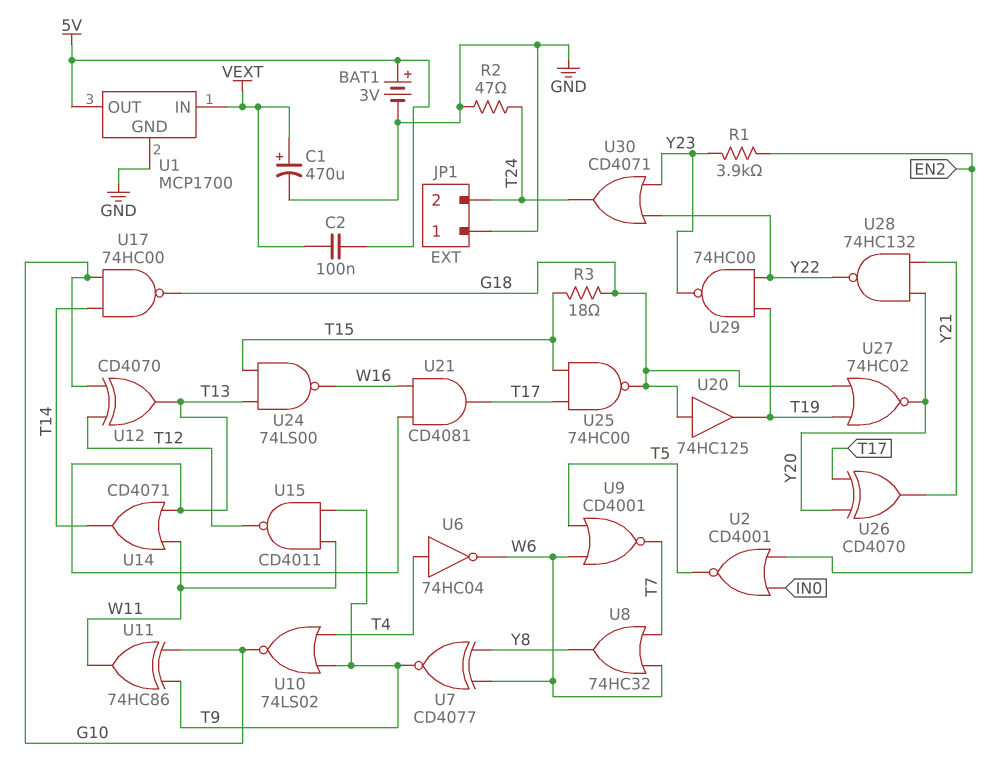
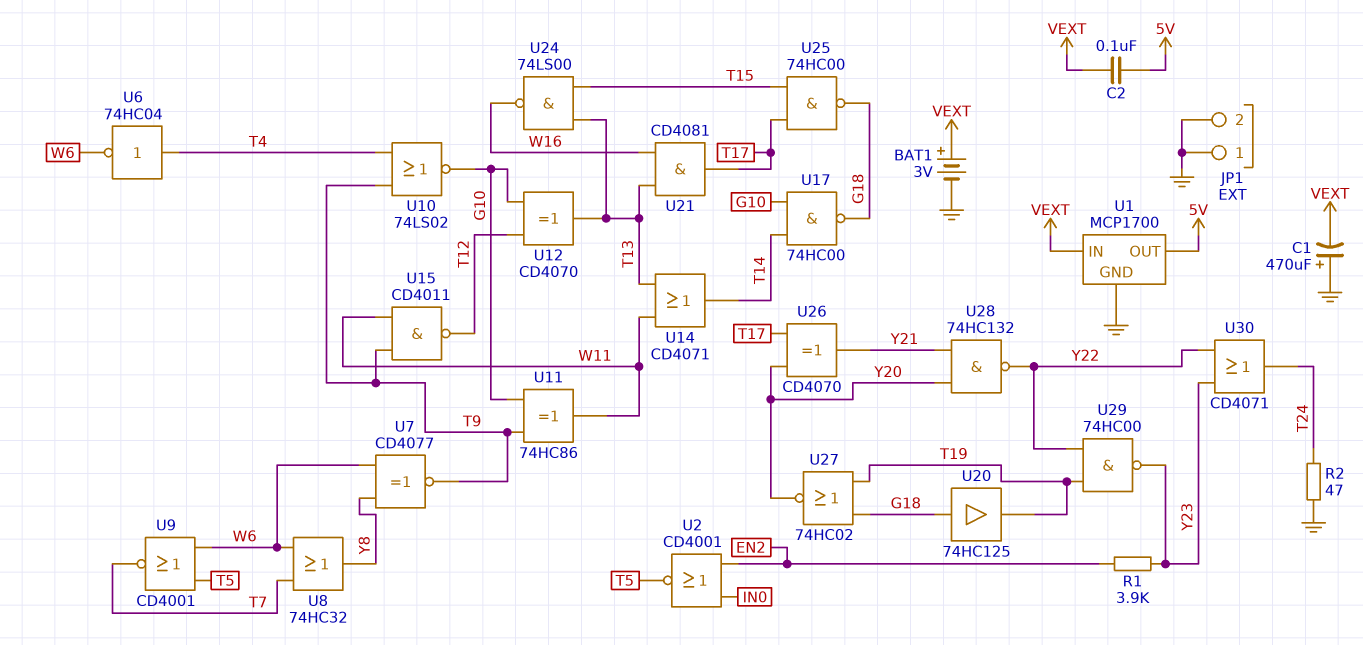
BAT1: 3V (plus 5V, minus GND) -> 3V (plus VEXT, minus GND)
C1: 470uF (plus VEXT, minus GND) -> 470uF (plus GND, minus VEXT)
JP1 pin 2: T24 -> GND
R3: 18 (G18, T15) -> none

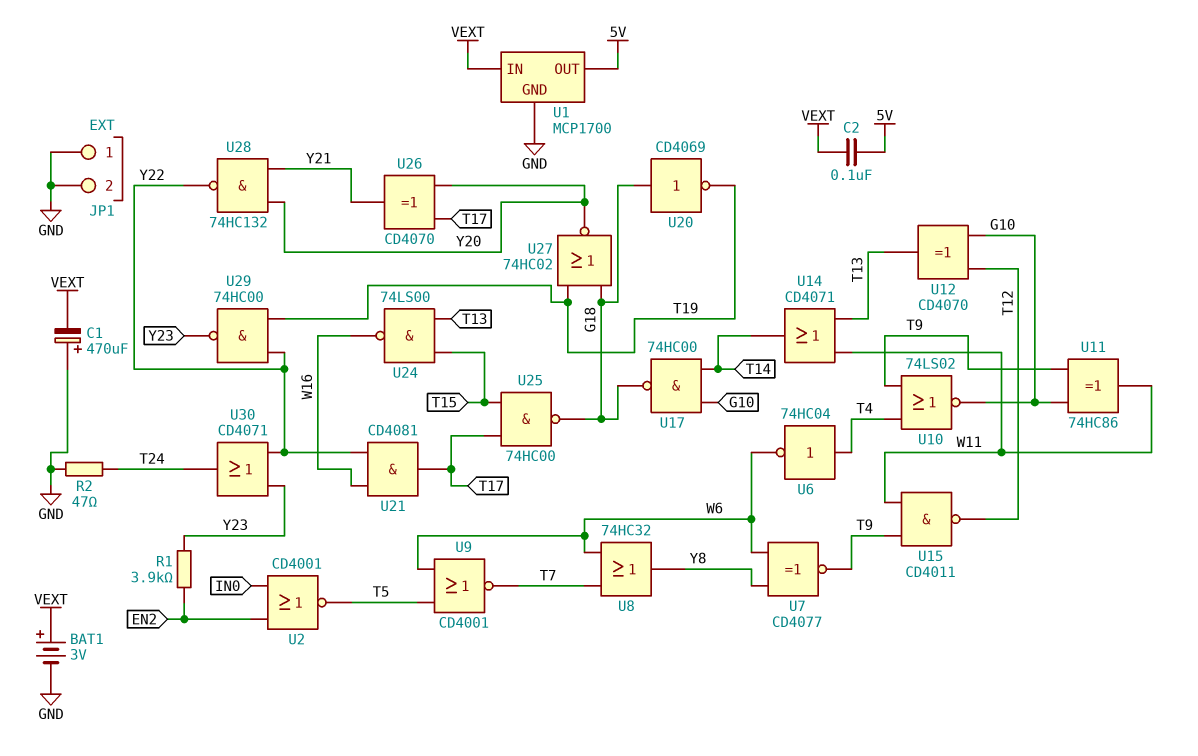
U20: buffer 74HC125 (in G18, out T19) -> NOT CD4069 (in G18, out T19)
U21: AND CD4081 (in T13, in W16, out T17) -> AND CD4081 (in W16, in Y22, out T17)

